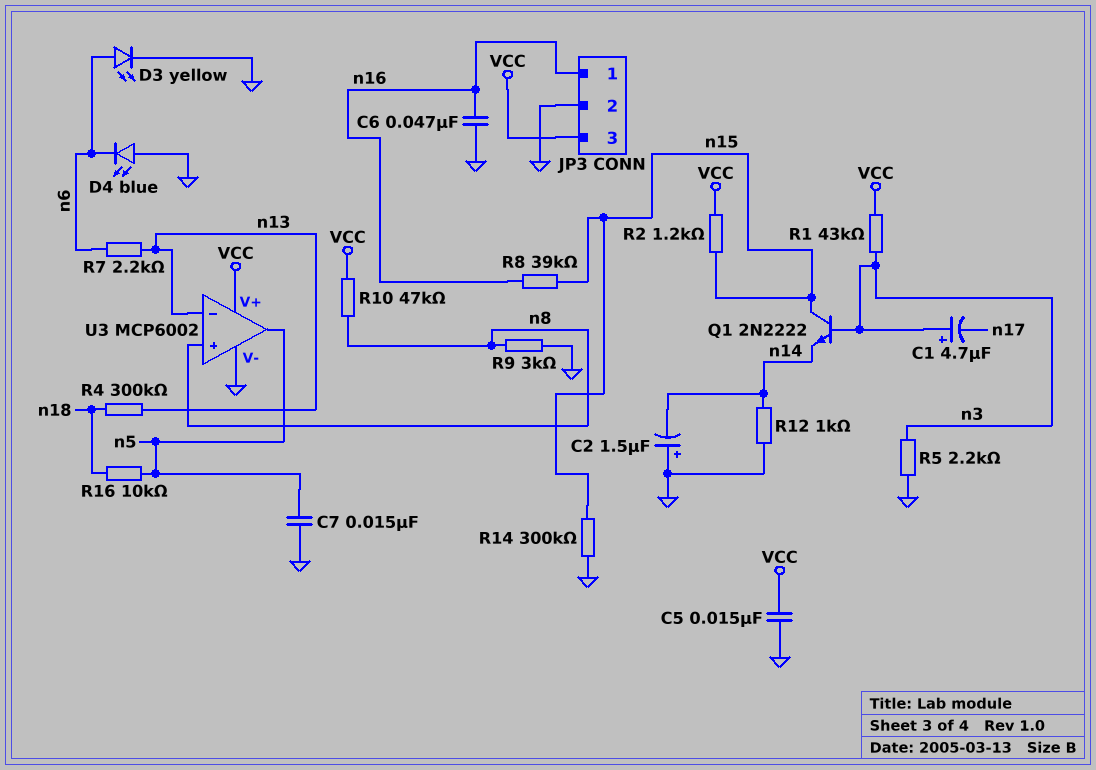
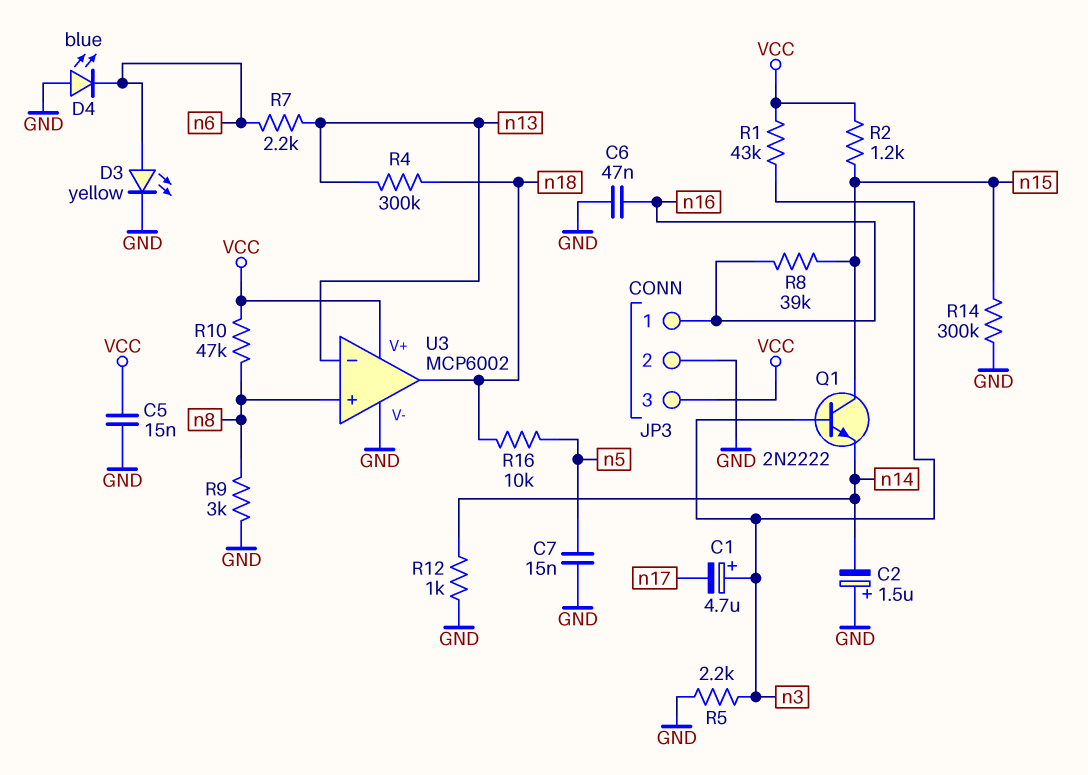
U3 pin out: n5 -> n18

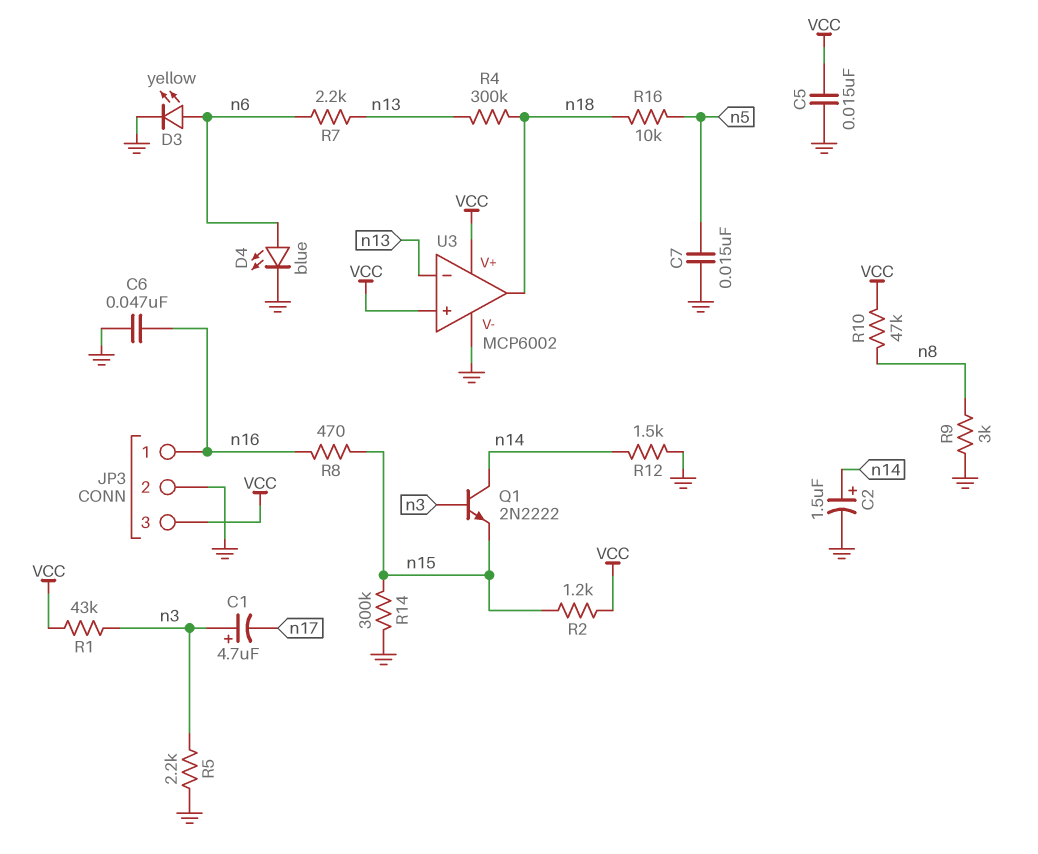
C2: 1.5uF (plus GND, minus n14) -> 1.5uF (plus n14, minus GND)
D4: LED blue (A GND, K n6) -> LED blue (A n6, K GND)
Q1: NPN 2N2222 (B n3, C n15, E n14) -> NPN 2N2222 (B n3, C n14, E n15)
R8: 39k (n15, n16) -> 470 (n15, n16)
R12: 1k (GND, n14) -> 1.5k (GND, n14)
U3 pin in+: n8 -> VCC

